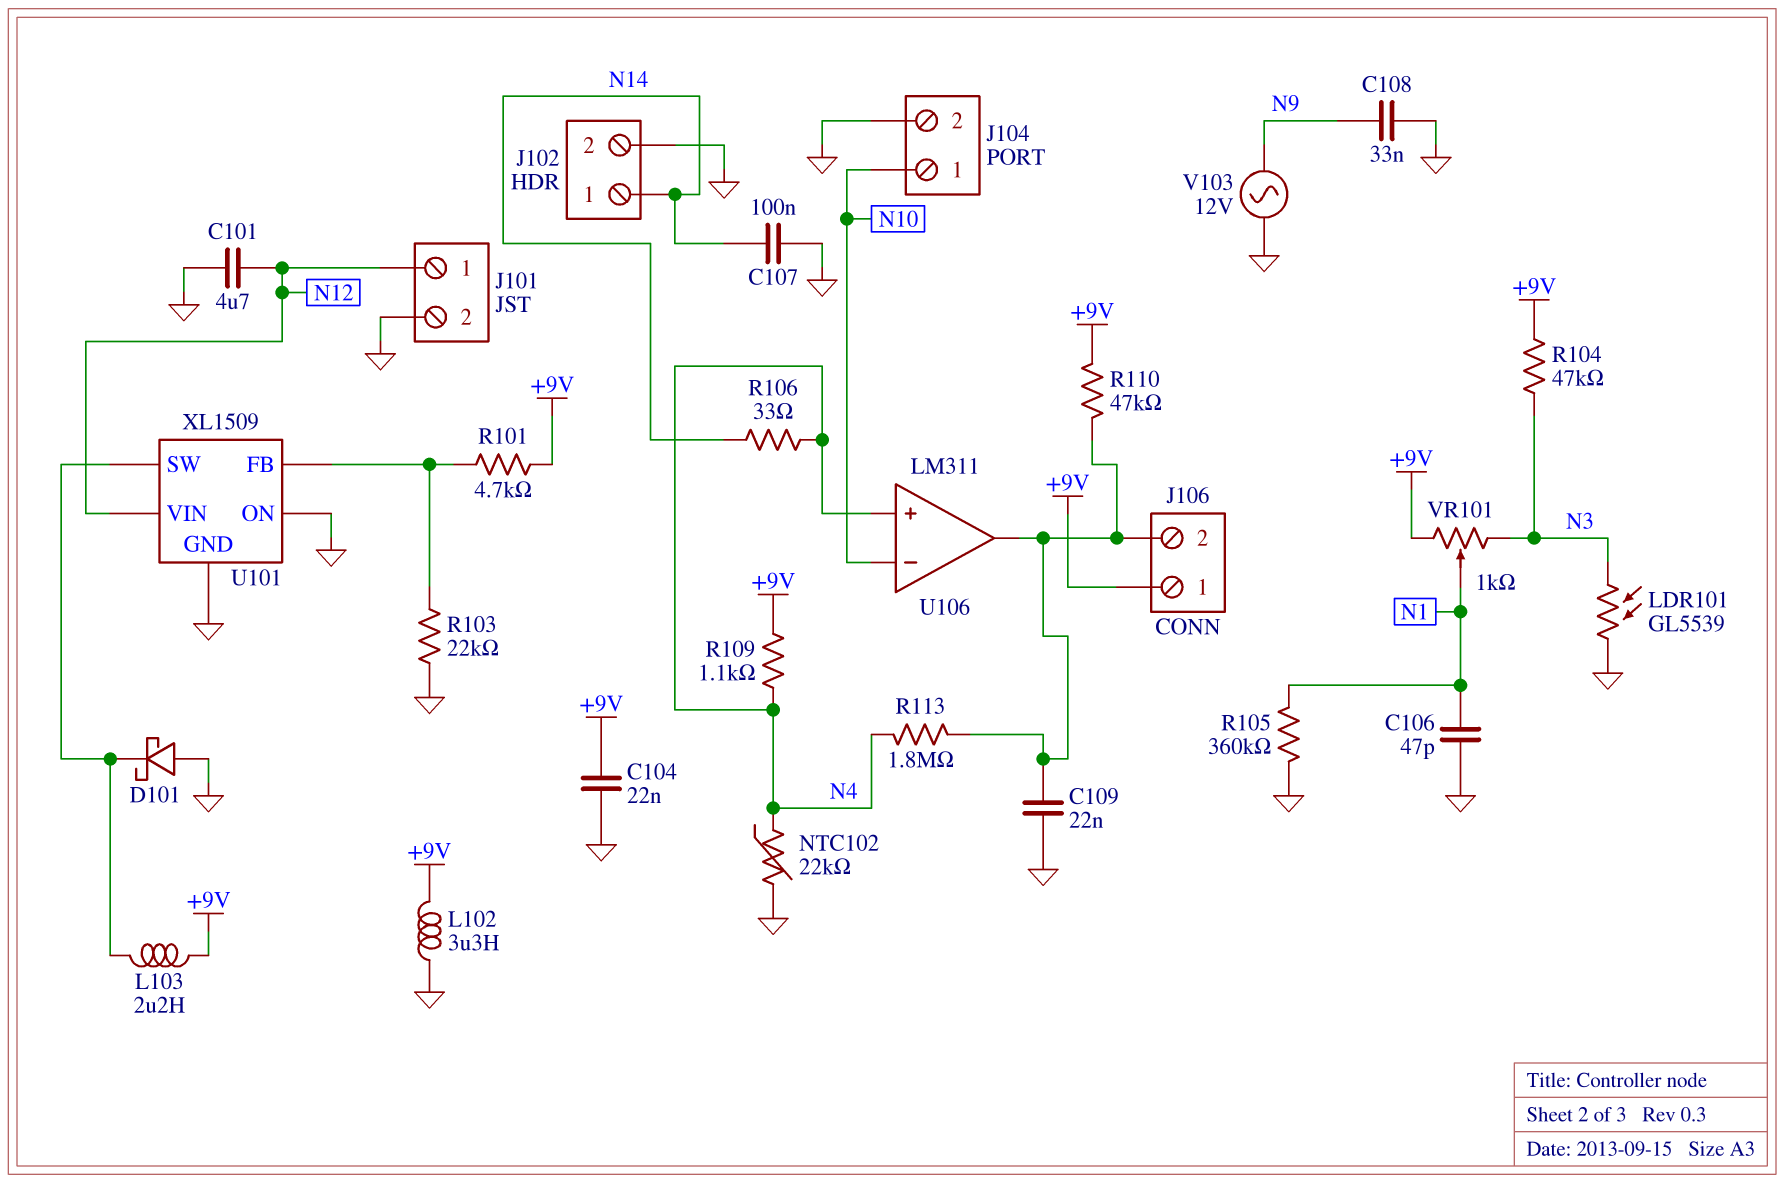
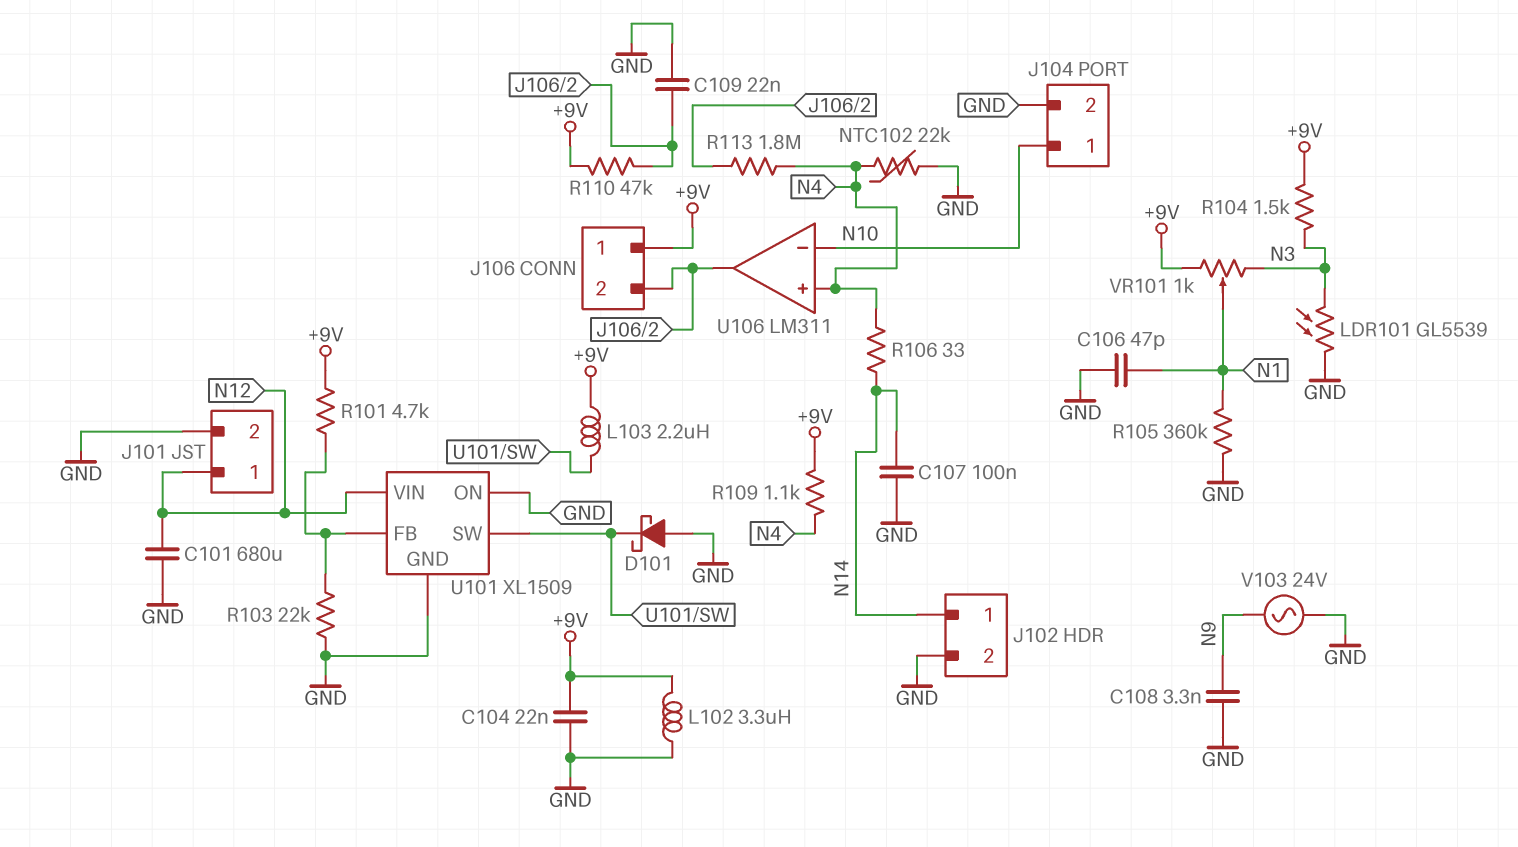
C101: 4.7uF (GND, N12) -> 680uF (GND, N12)
C108: 33nF (GND, N9) -> 3.3nF (GND, N9)
R104: 47k (+9V, N3) -> 1.5k (+9V, N3)
V103: AC 12V (GND, N9) -> AC 24V (GND, N9)

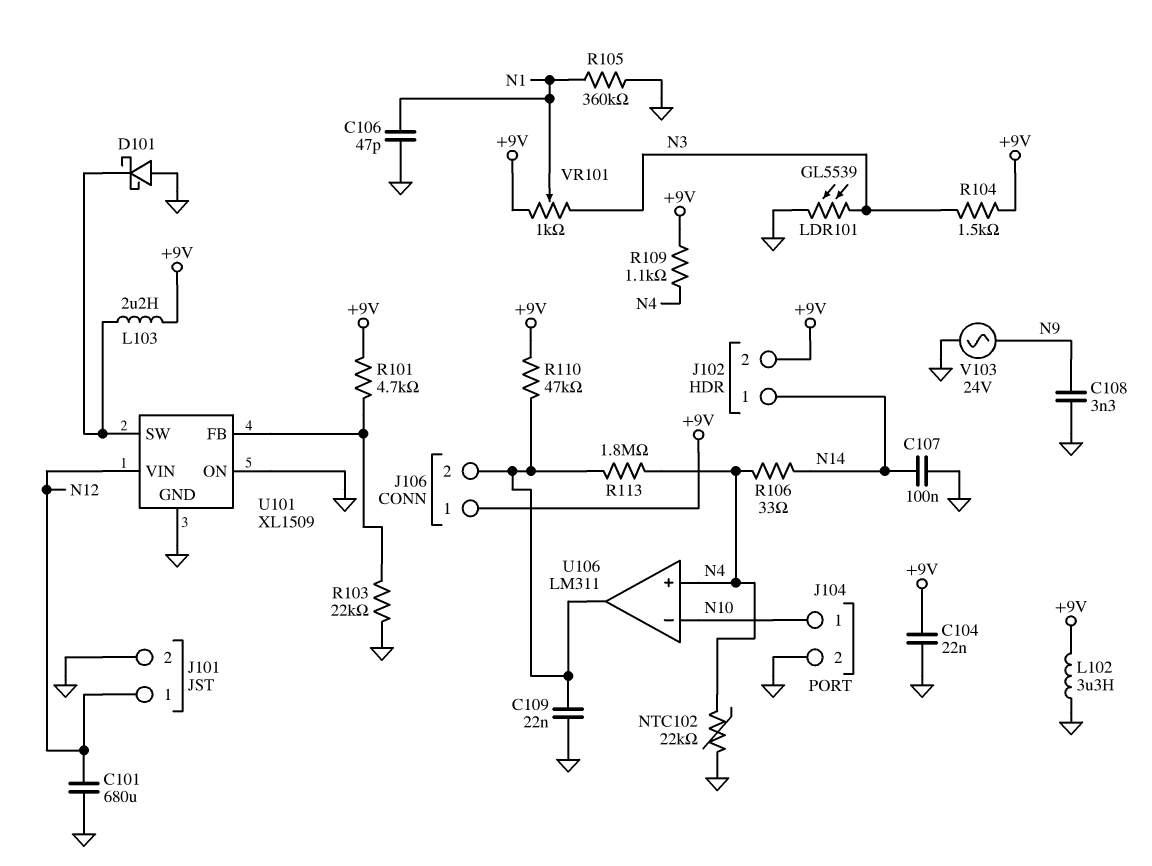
J102 pin 2: GND -> +9V

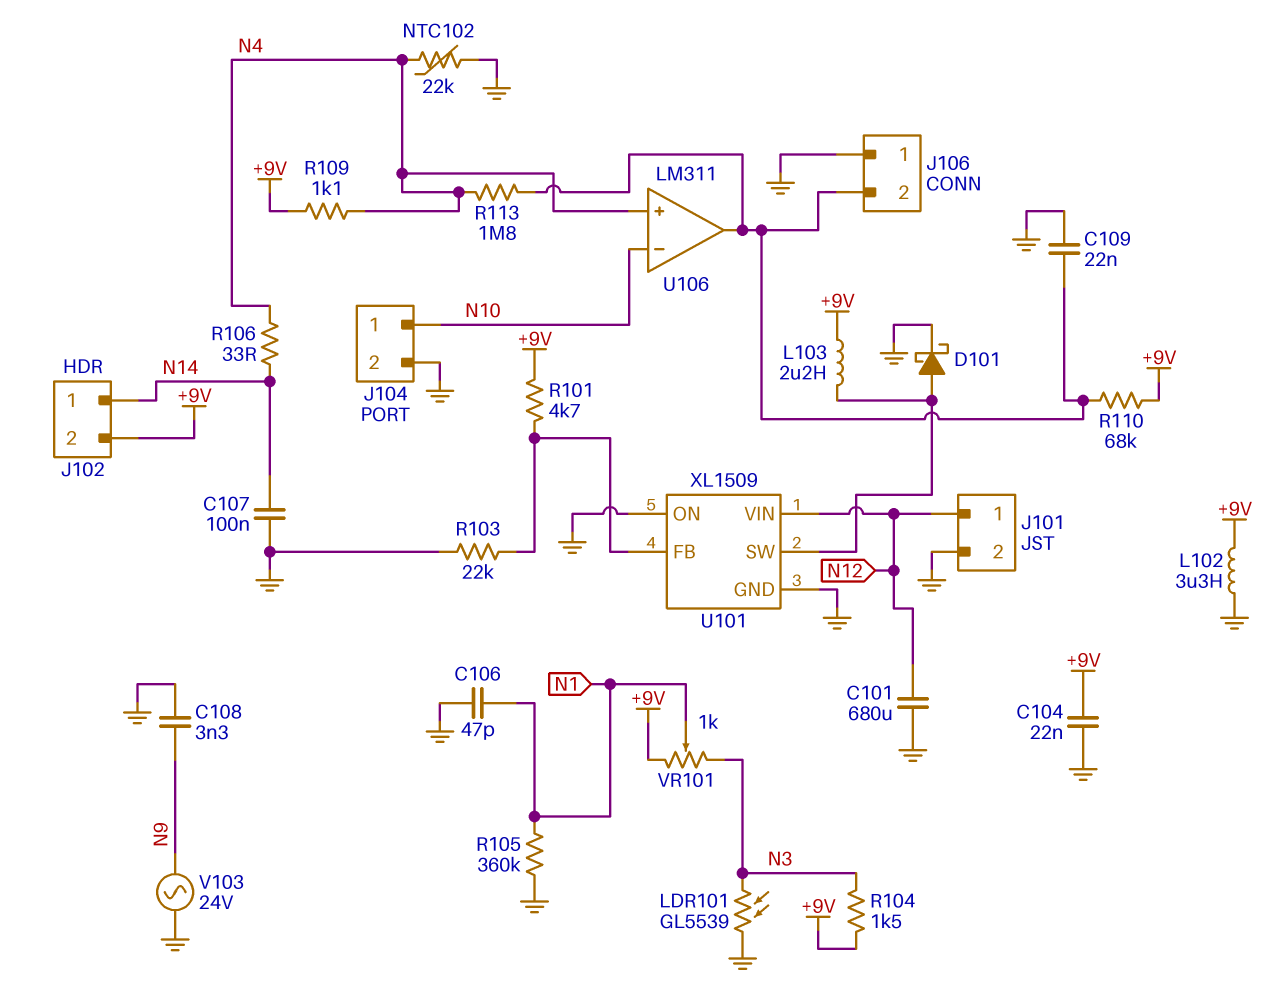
D101: schottky (A GND, K U101/SW) -> schottky (A U101/SW, K GND)
J106 pin 1: +9V -> GND
R110: 47k (+9V, J106/2) -> 68k (+9V, J106/2)

